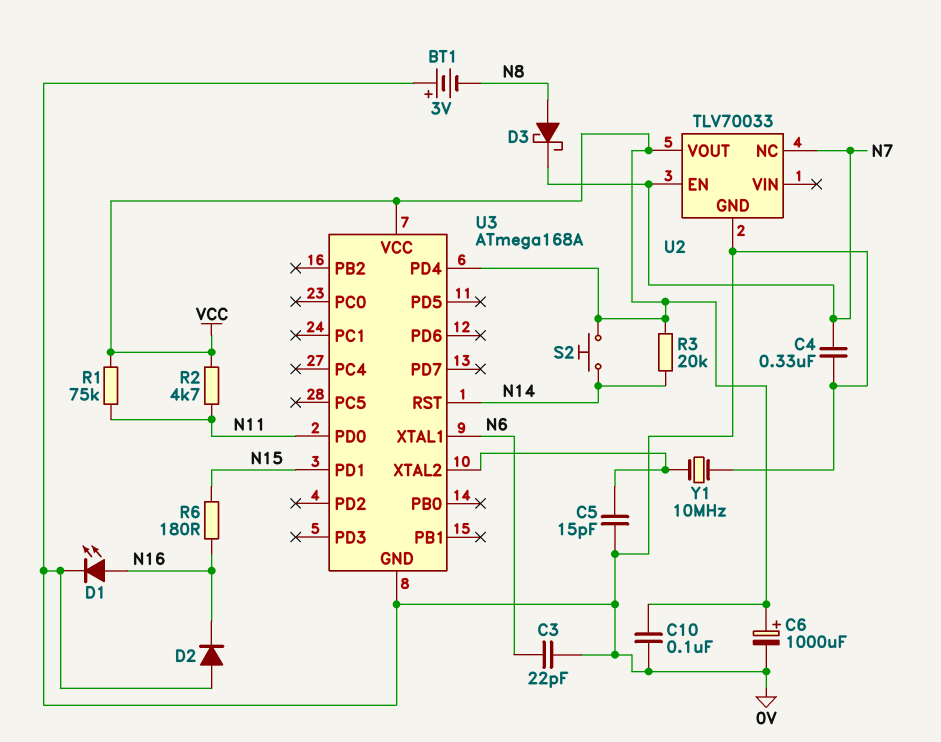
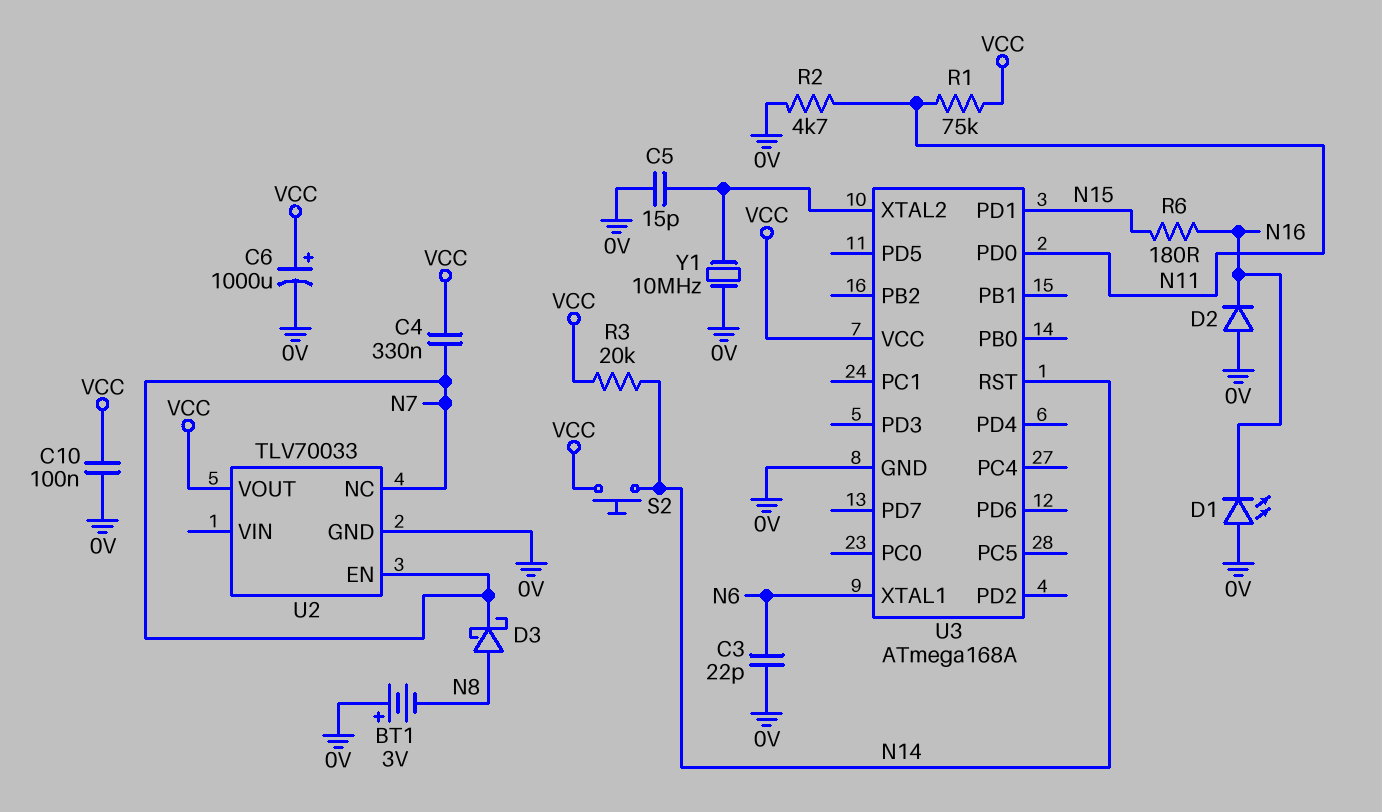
C4: 330nF (0V, N7) -> 330nF (N7, VCC)
D1: LED (A N16, K 0V) -> LED (A 0V, K N16)
R2: 4.7k (N11, VCC) -> 4.7k (0V, N11)
U3 pin PD4: VCC -> none

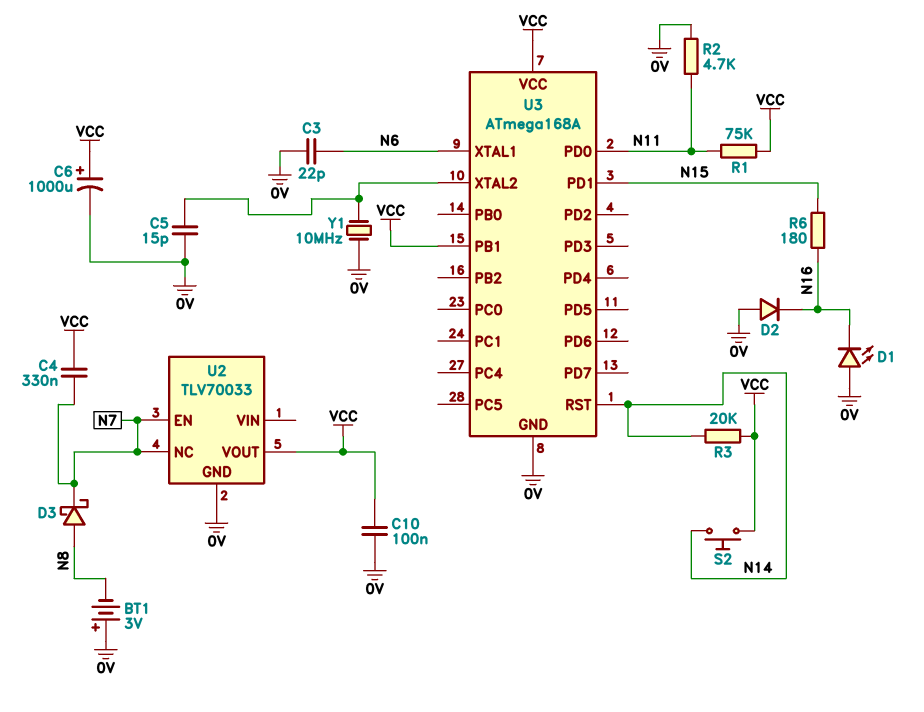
U3 pin PB1: none -> VCC

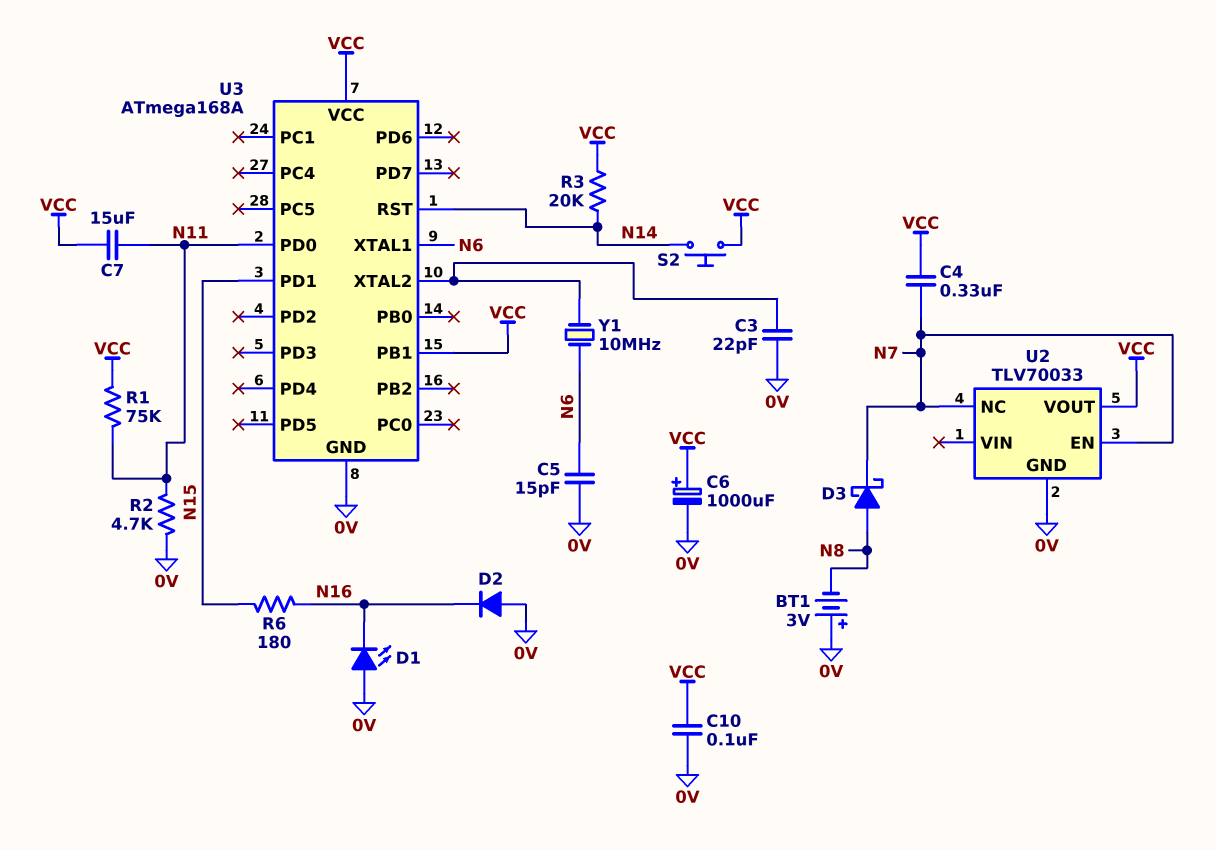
C3: 22pF (0V, N6) -> 22pF (0V, U3/XTAL2)
C5: 15pF (0V, U3/XTAL2) -> 15pF (0V, N6)
C7: none -> 15uF (N11, VCC)
Y1: 10MHz (0V, U3/XTAL2) -> 10MHz (N6, U3/XTAL2)

